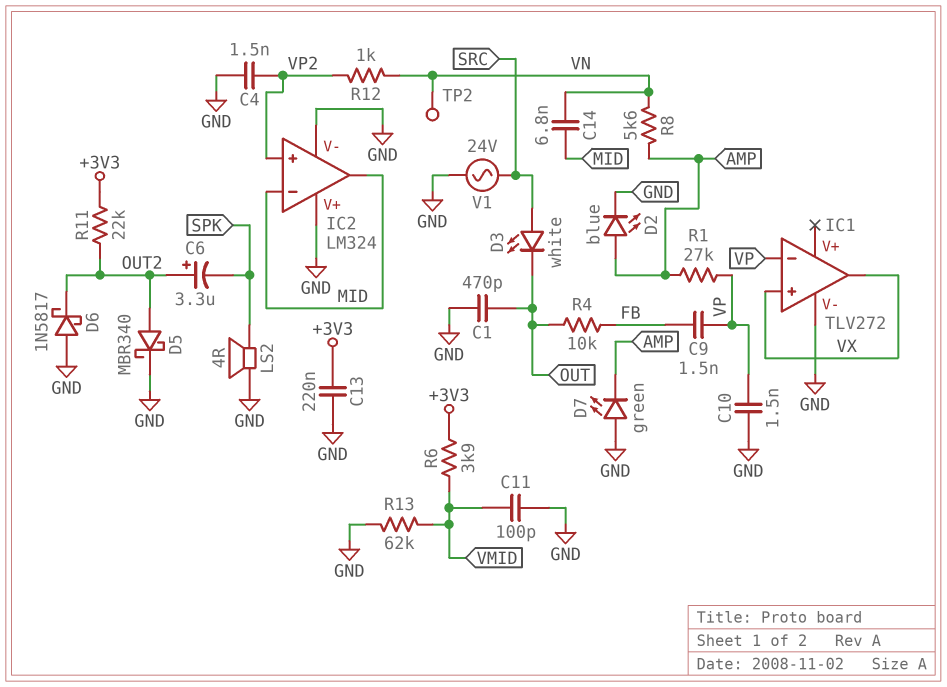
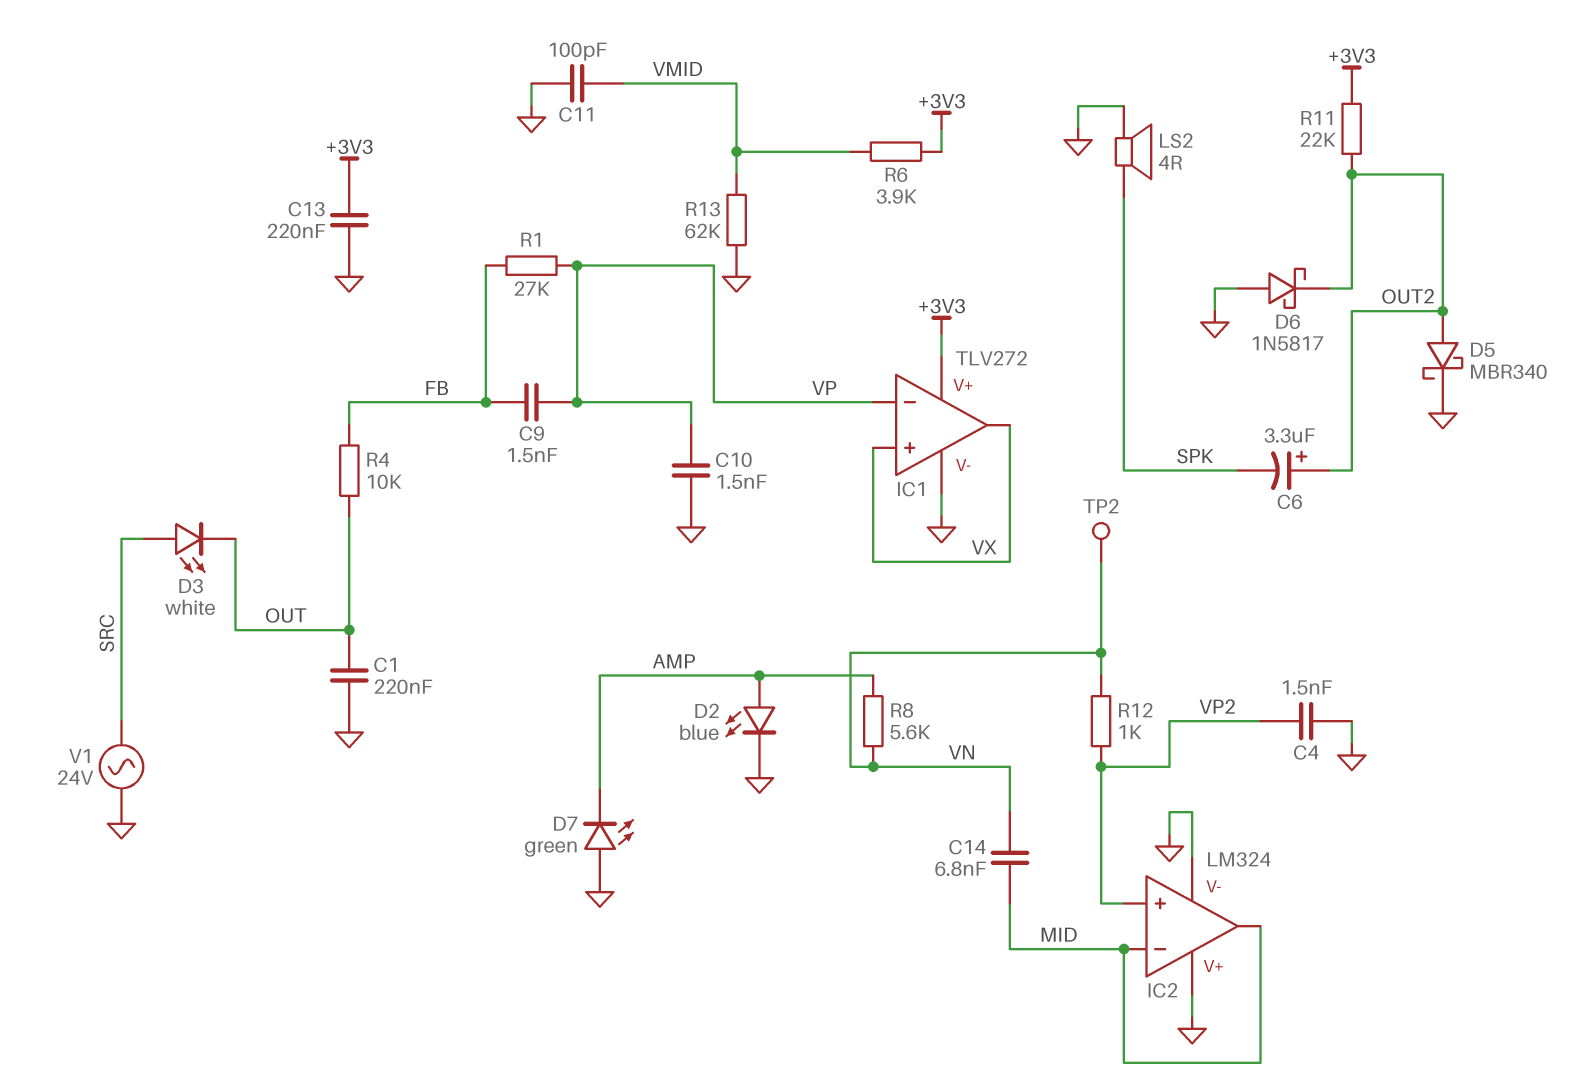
C1: 470pF (GND, OUT) -> 220nF (GND, OUT)
IC1 pin V+: none -> +3V3
R1: 27k (AMP, VP) -> 27k (FB, VP)

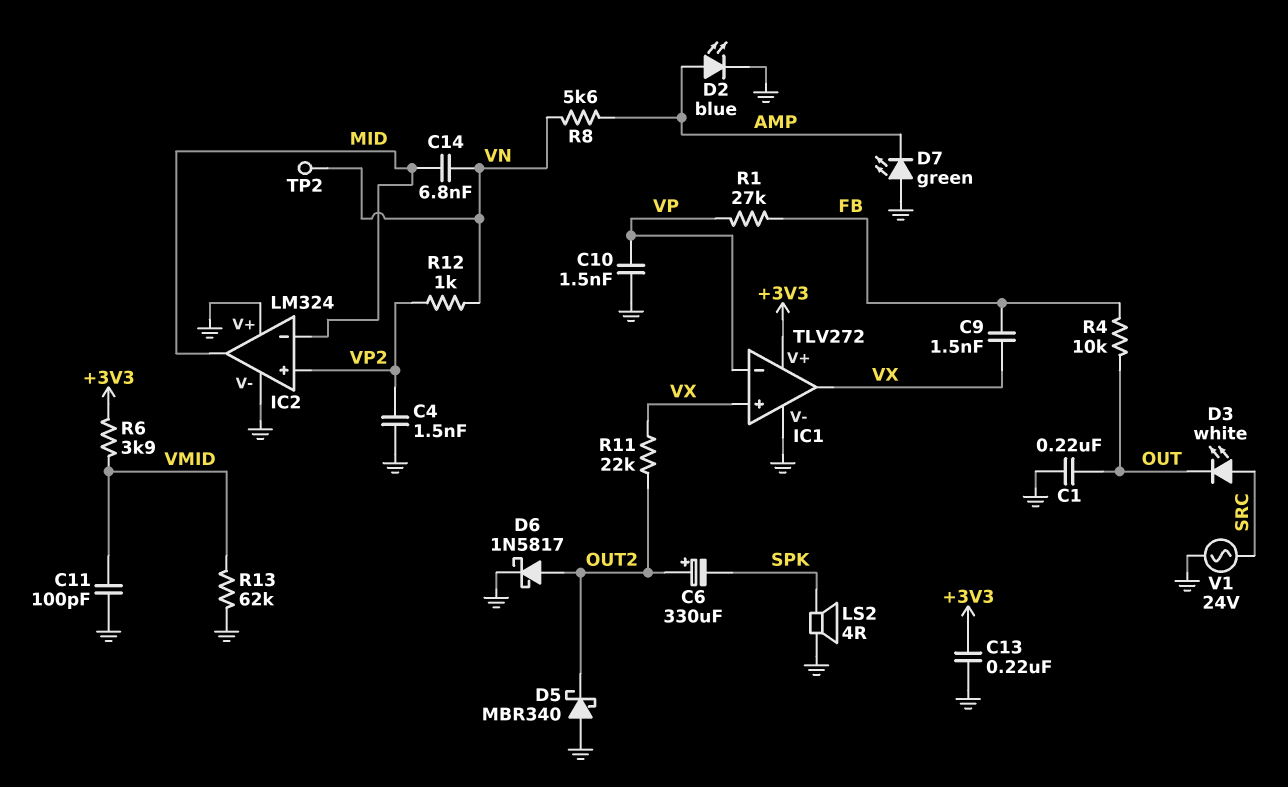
C6: 3.3uF (plus OUT2, minus SPK) -> 330uF (plus OUT2, minus SPK)
C9: 1.5nF (FB, VP) -> 1.5nF (FB, VX)
D5: schottky MBR340 (A OUT2, K GND) -> schottky MBR340 (A GND, K OUT2)
D6: schottky 1N5817 (A GND, K OUT2) -> schottky 1N5817 (A OUT2, K GND)
R11: 22k (+3V3, OUT2) -> 22k (OUT2, VX)

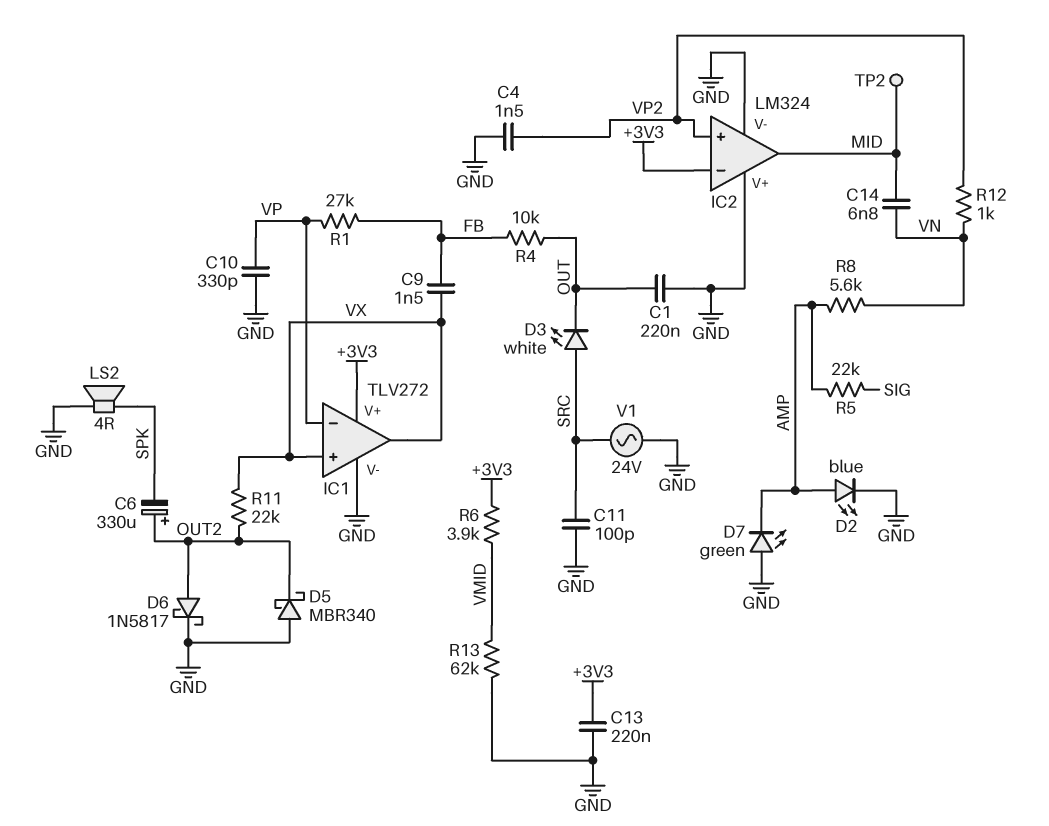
C10: 1.5nF (GND, VP) -> 330pF (GND, VP)
C11: 100pF (GND, VMID) -> 100pF (GND, SRC)
IC2 pin in-: MID -> +3V3
R5: none -> 22k (AMP, SIG)
TP2: test point (VN) -> test point (MID)

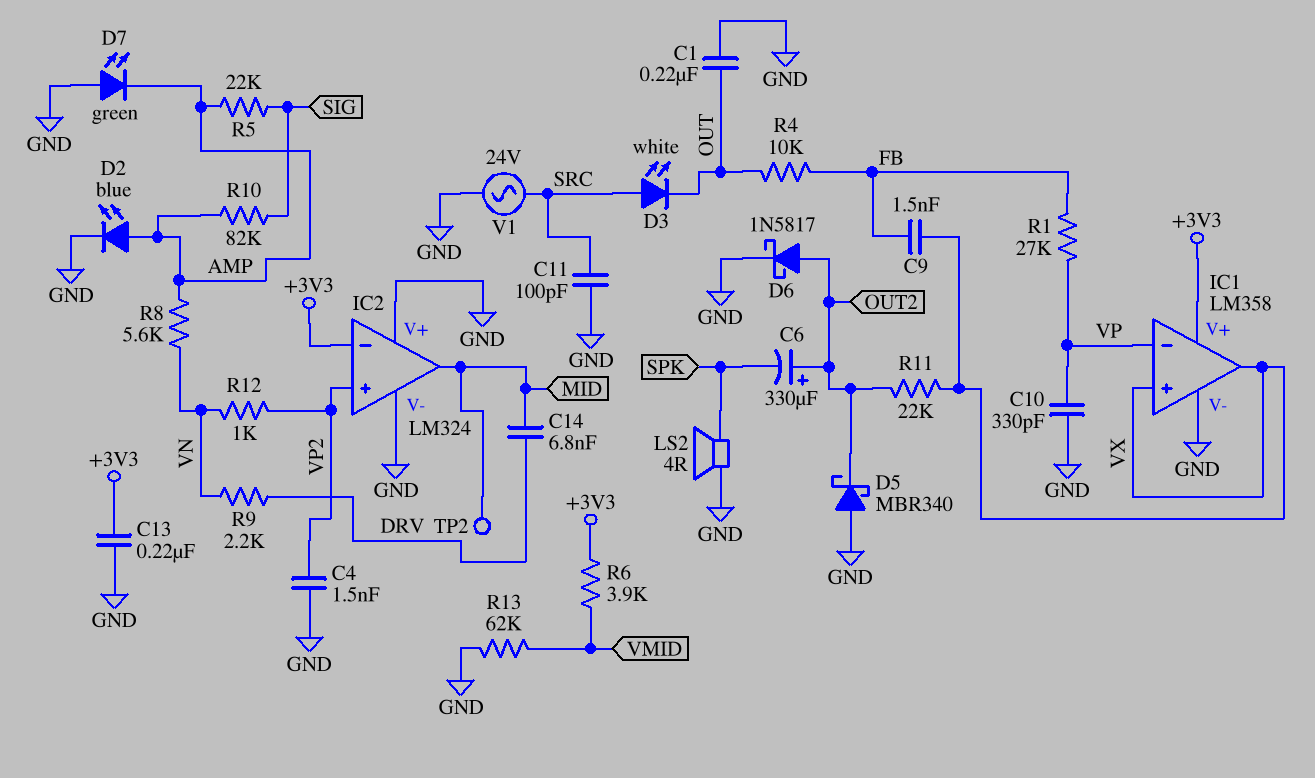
C14: 6.8nF (MID, VN) -> 6.8nF (DRV, MID)
IC1: TLV272 -> LM358
R9: none -> 2.2k (DRV, VN)
R10: none -> 82k (AMP, SIG)

